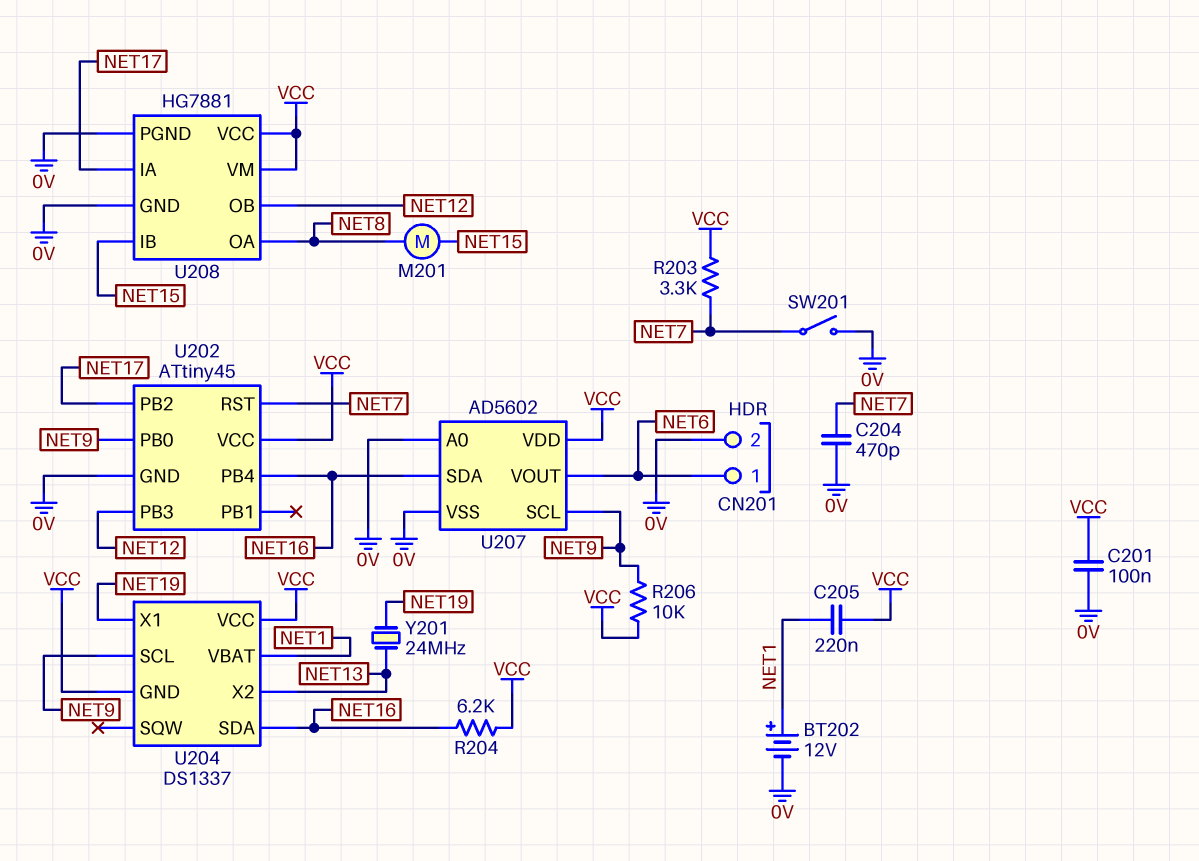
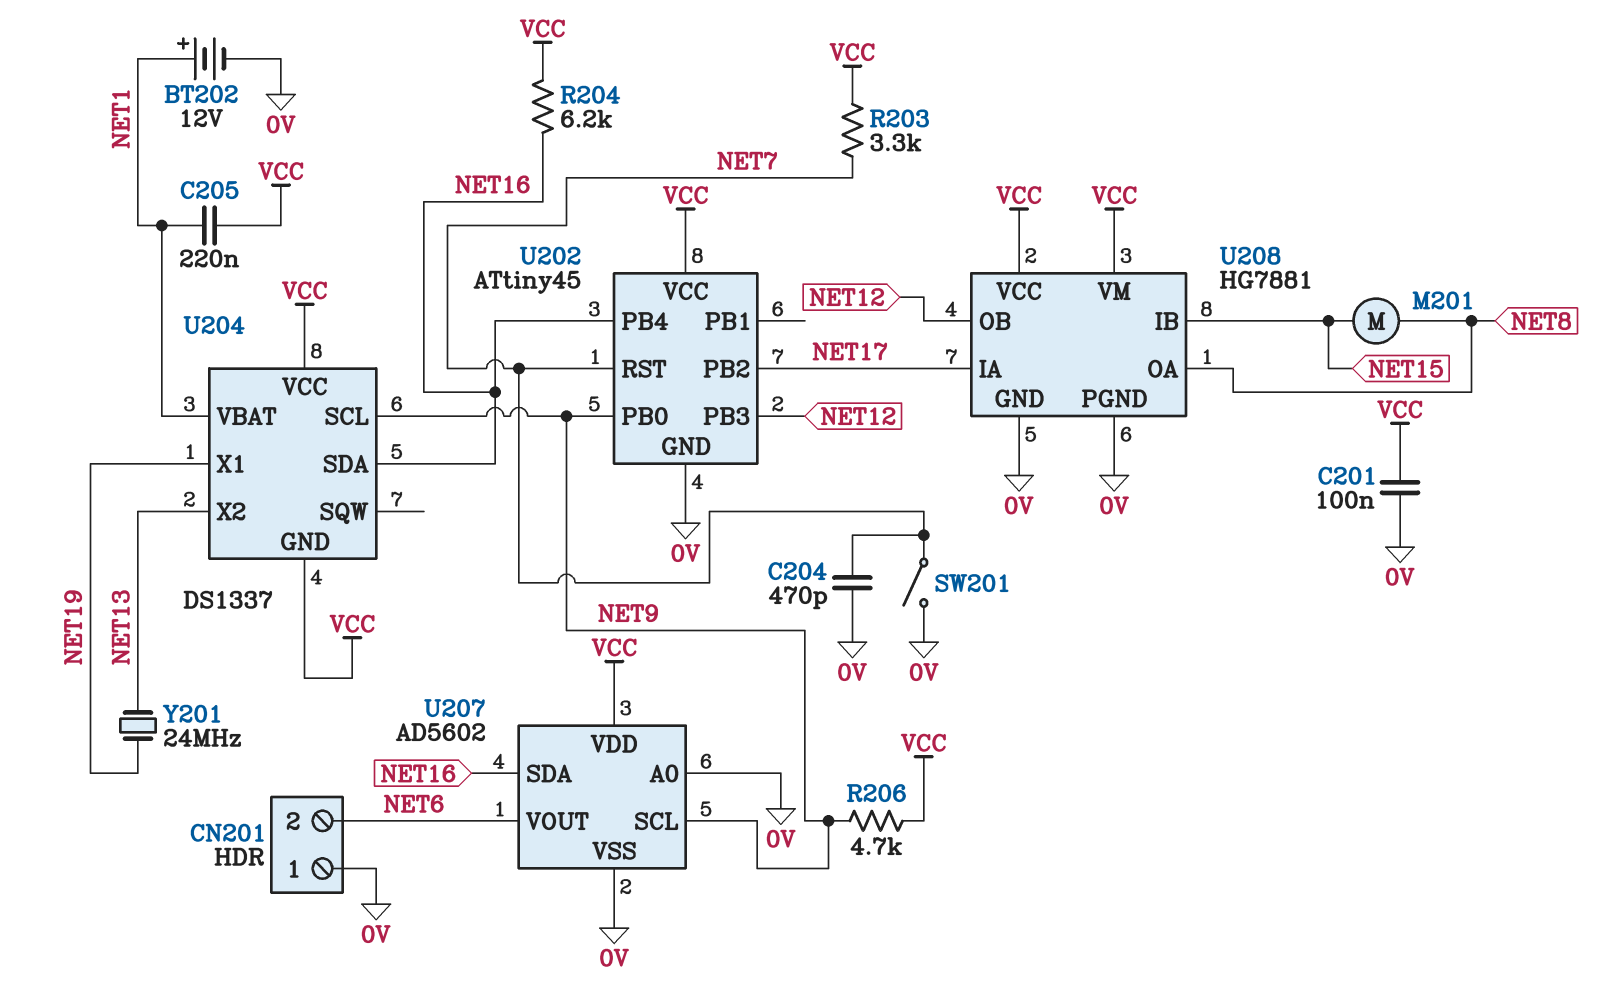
CN201 pin 1: NET6 -> 0V
CN201 pin 2: 0V -> NET6
R206: 10k (NET9, VCC) -> 4.7k (NET9, VCC)

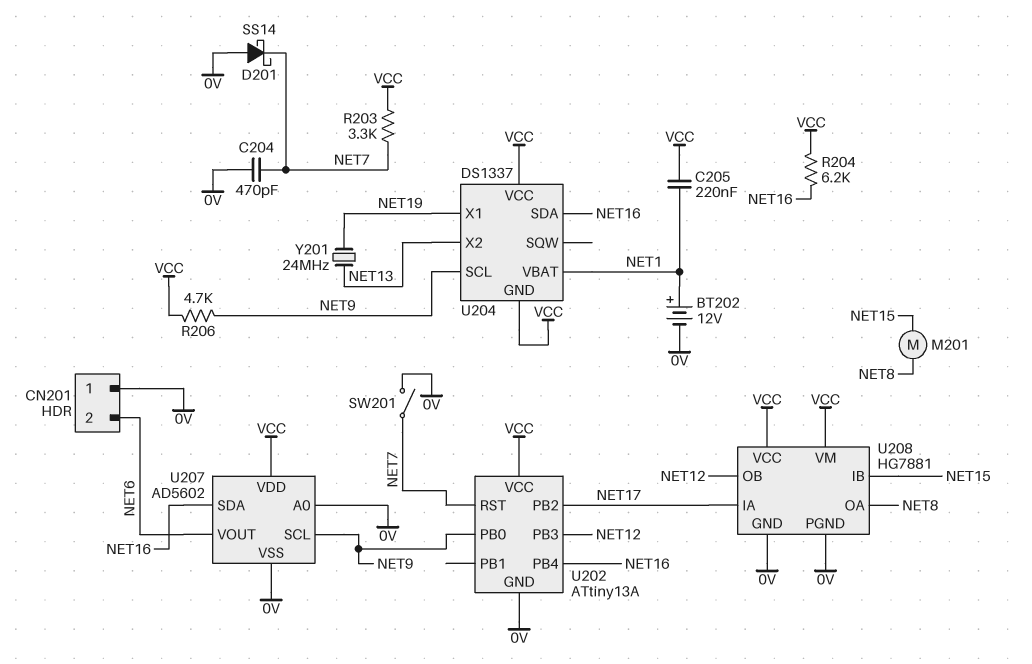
C201: 100nF (0V, VCC) -> none
D201: none -> schottky SS14 (A 0V, K NET7)
U202: ATtiny45 -> ATtiny13A

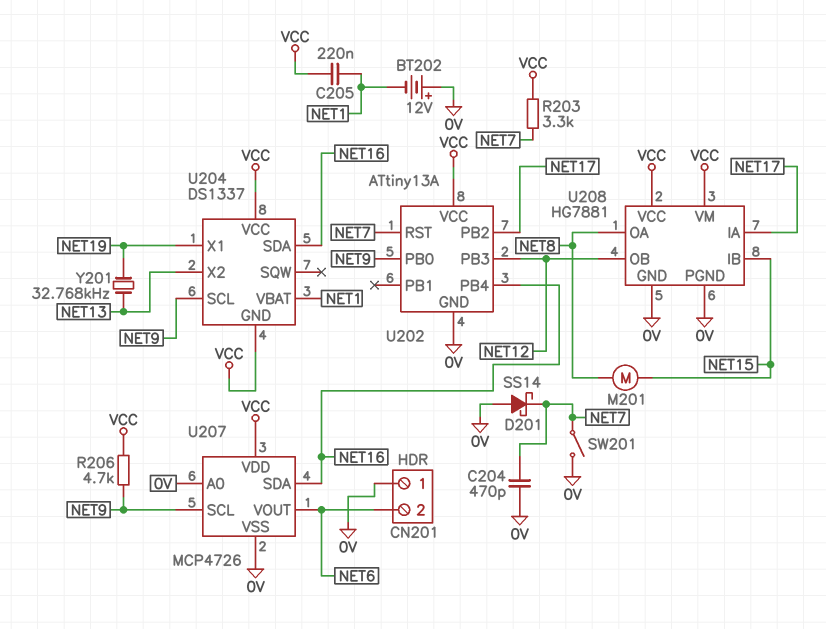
BT202: 12V (plus NET1, minus 0V) -> 12V (plus 0V, minus NET1)
R204: 6.2k (NET16, VCC) -> none
U207: AD5602 -> MCP4726
Y201: 24MHz (NET13, NET19) -> 32.768kHz (NET13, NET19)

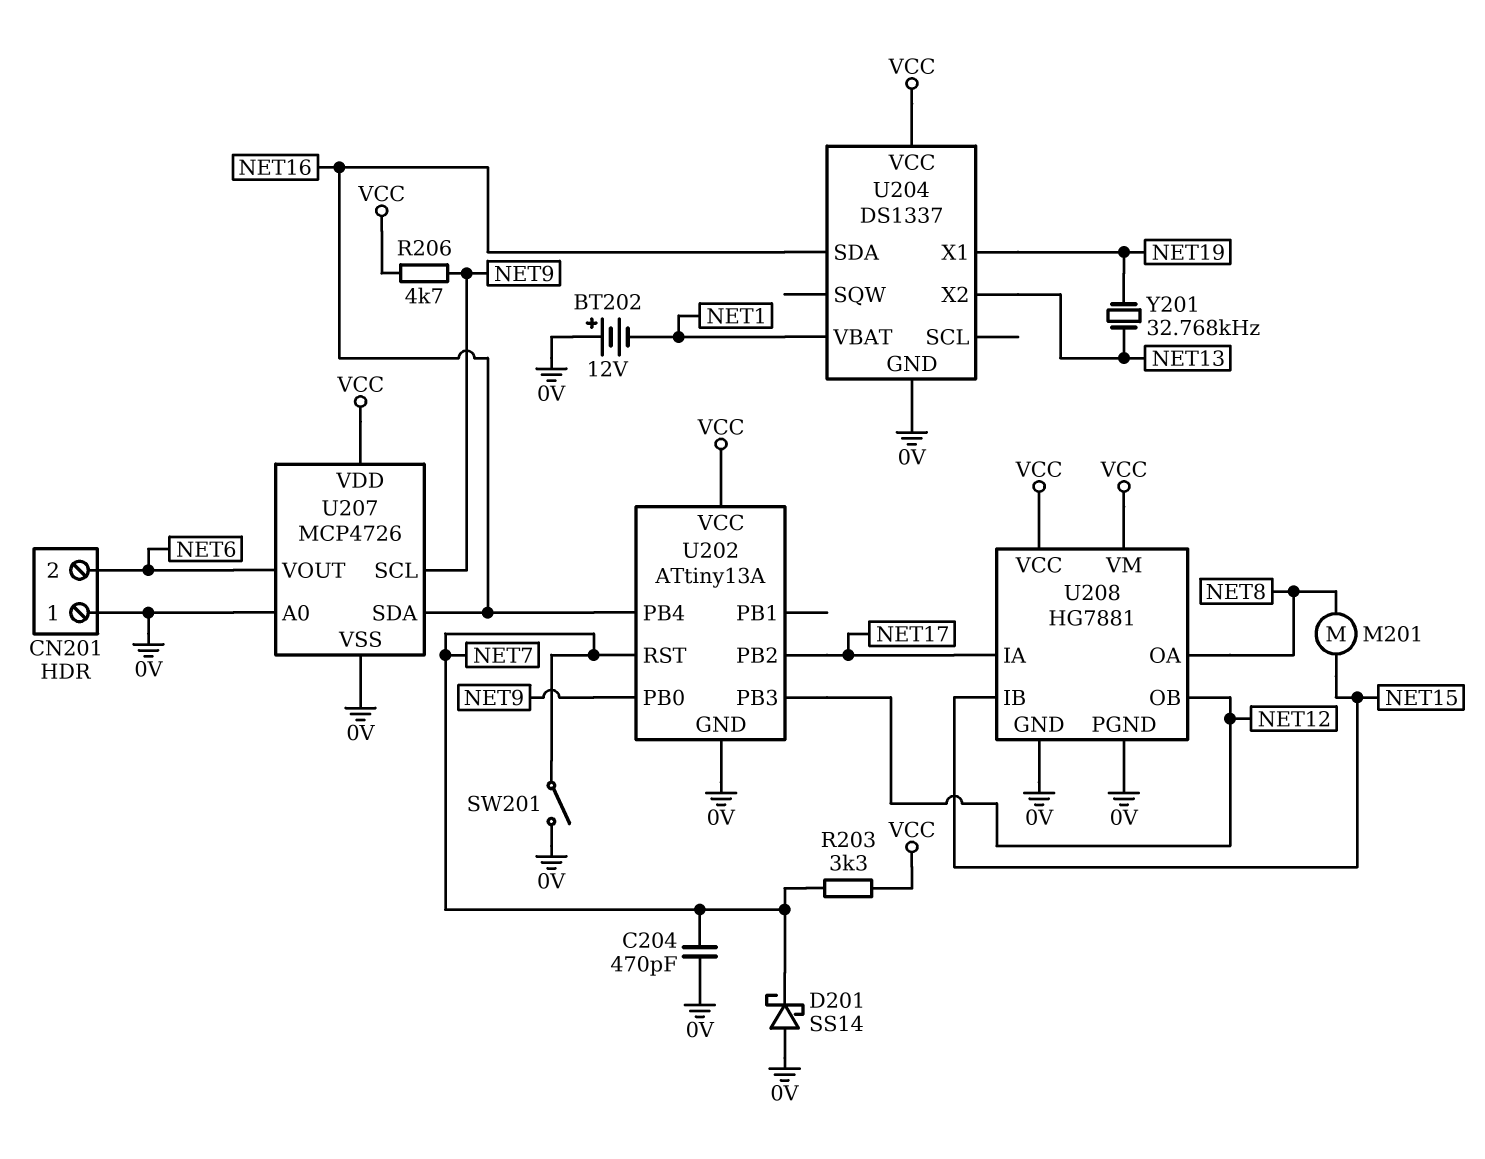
C205: 220nF (NET1, VCC) -> none
U204 pin GND: VCC -> 0V
U204 pin SCL: NET9 -> none

